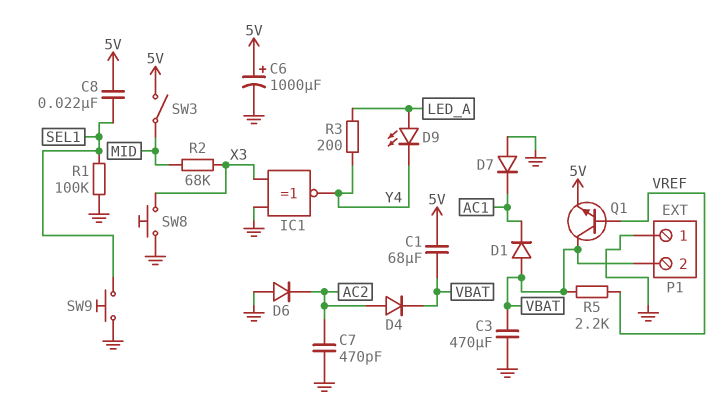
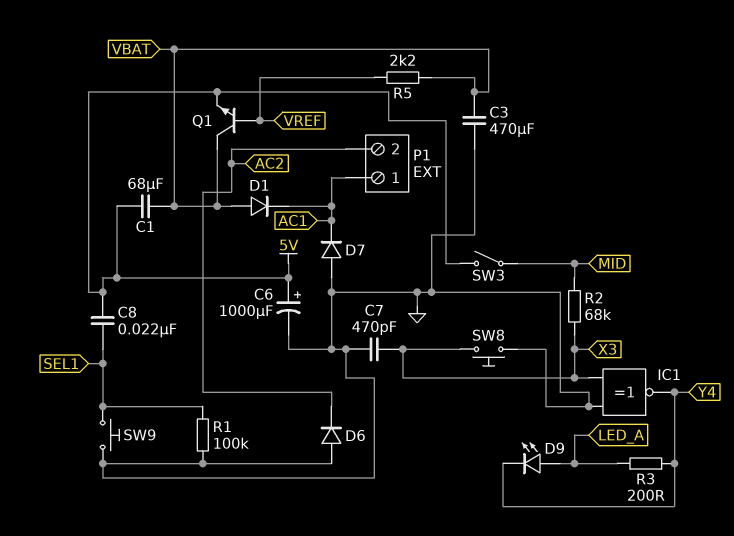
C7: 470pF (AC2, GND) -> 470pF (GND, X3)
D4: diode (A AC2, K VBAT) -> none
P1 pin 1: GND -> AC1
P1 pin 2: VBAT -> AC2

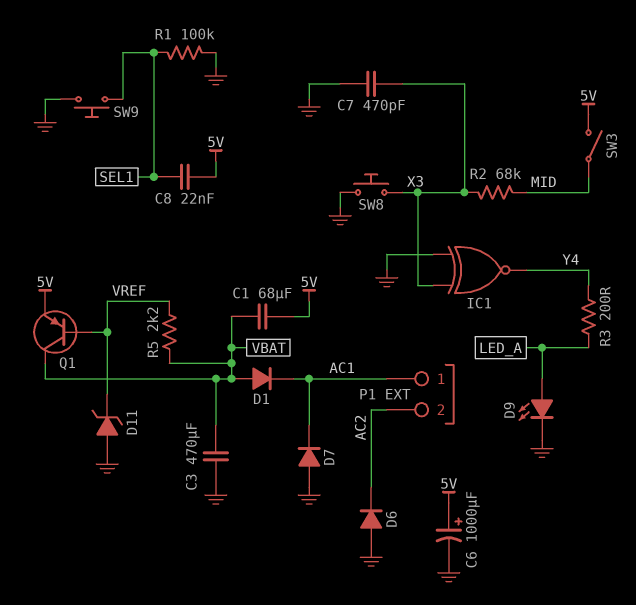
D9: LED (A LED_A, K Y4) -> LED (A LED_A, K GND)
D11: none -> zener (A GND, K VREF)
Q1: NPN (B VREF, C VBAT, E 5V) -> PNP (B VREF, C VBAT, E 5V)

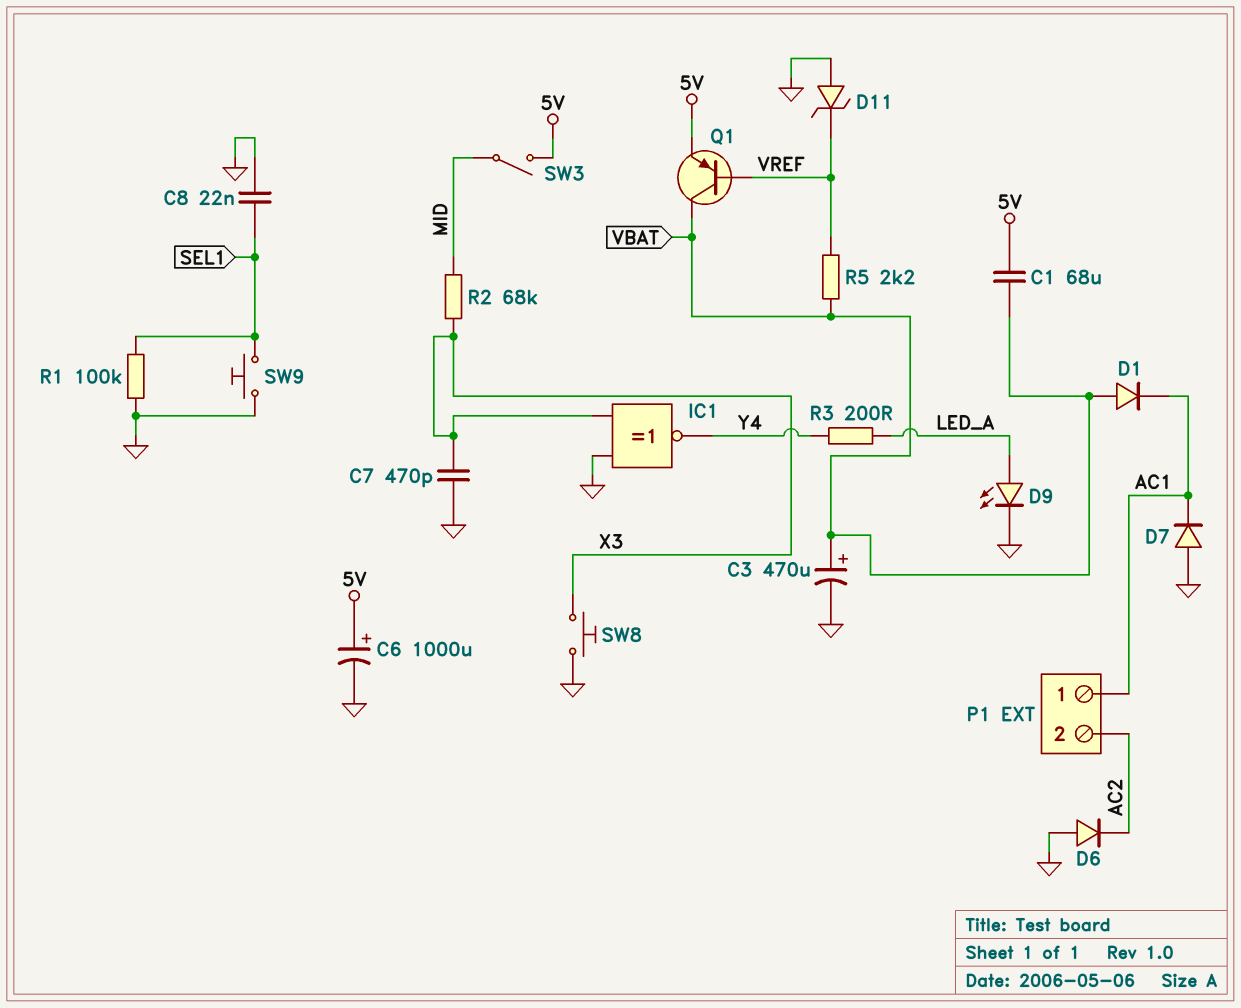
C3: 470uF (GND, VBAT) -> 470uF (plus VBAT, minus GND)
C8: 22nF (5V, SEL1) -> 22nF (GND, SEL1)

